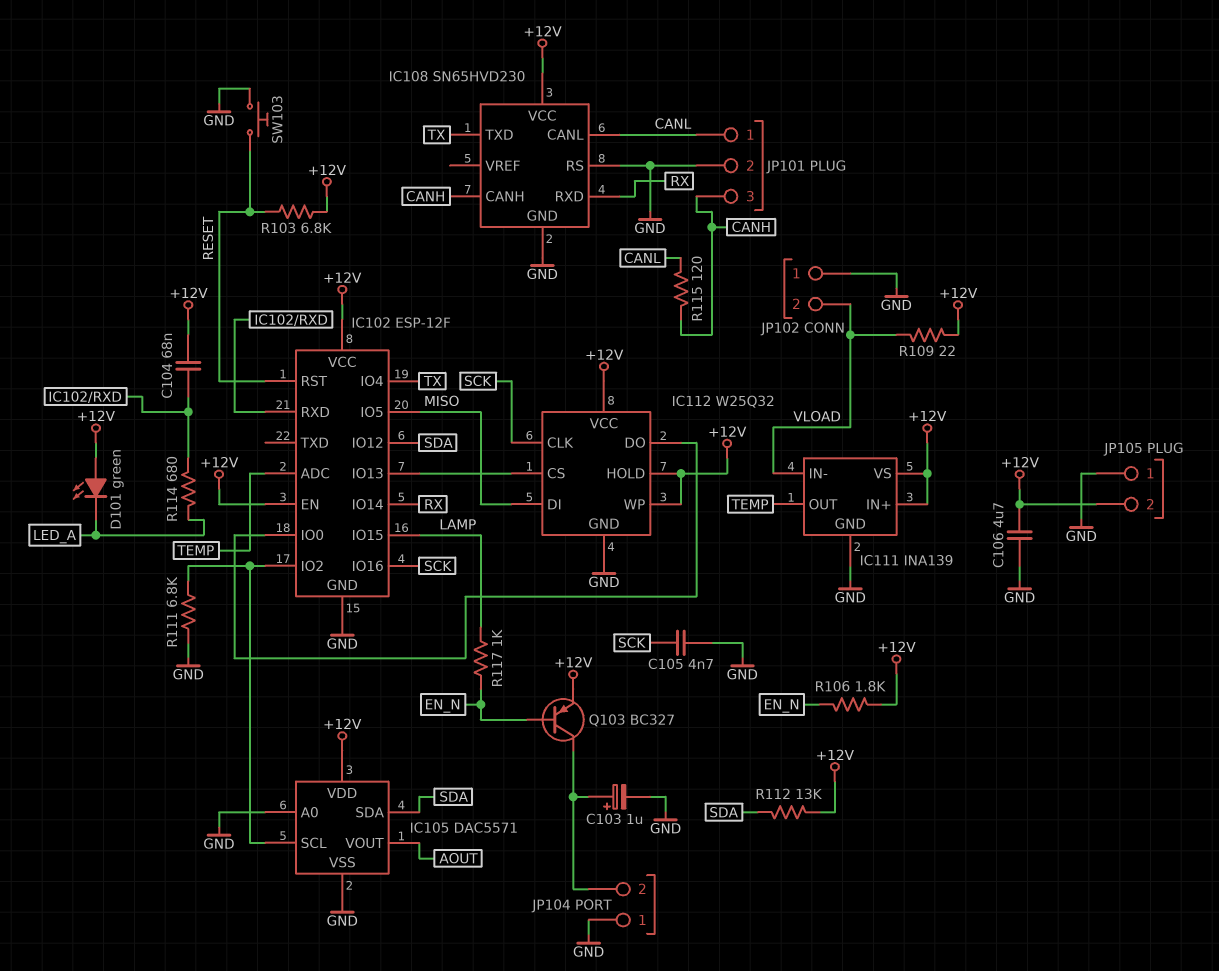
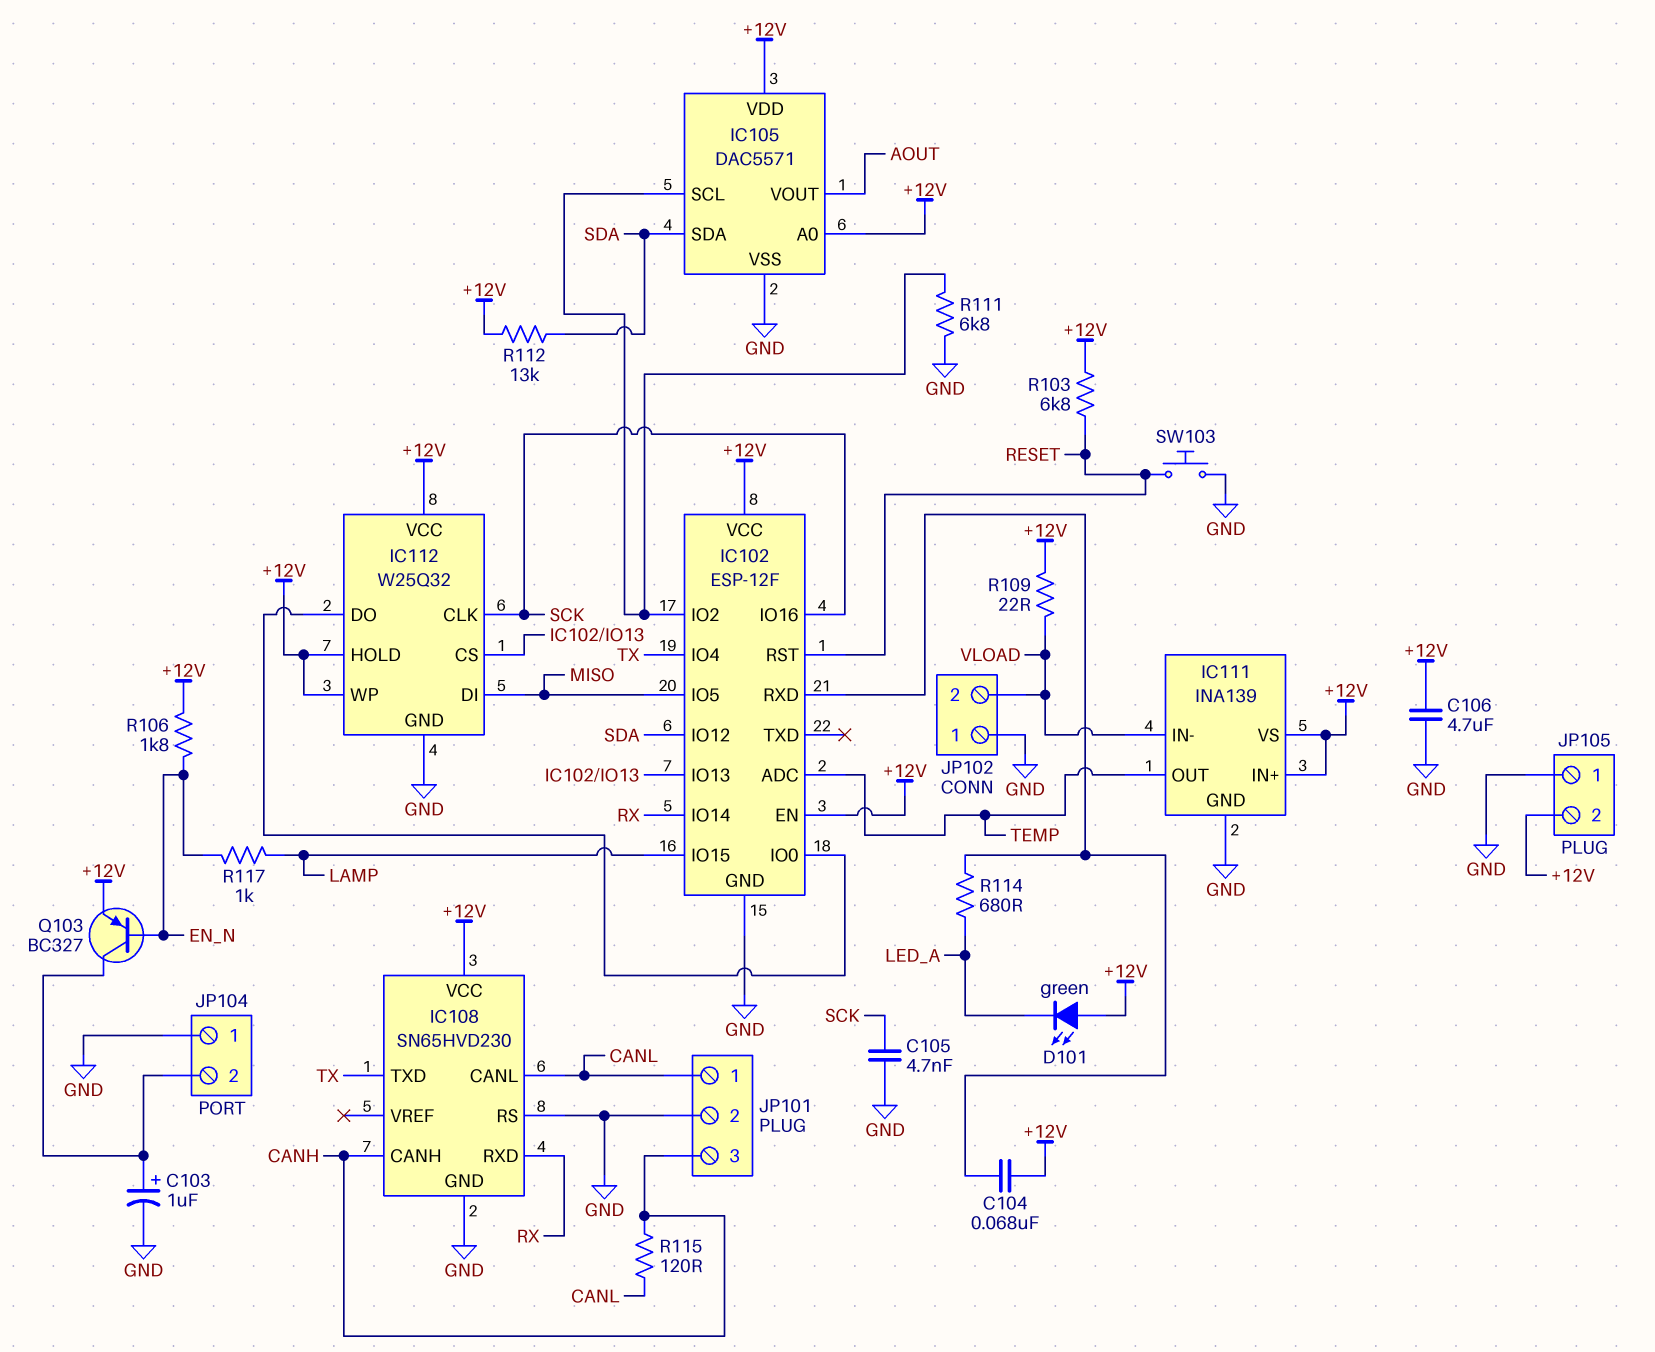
IC105 pin A0: GND -> +12V

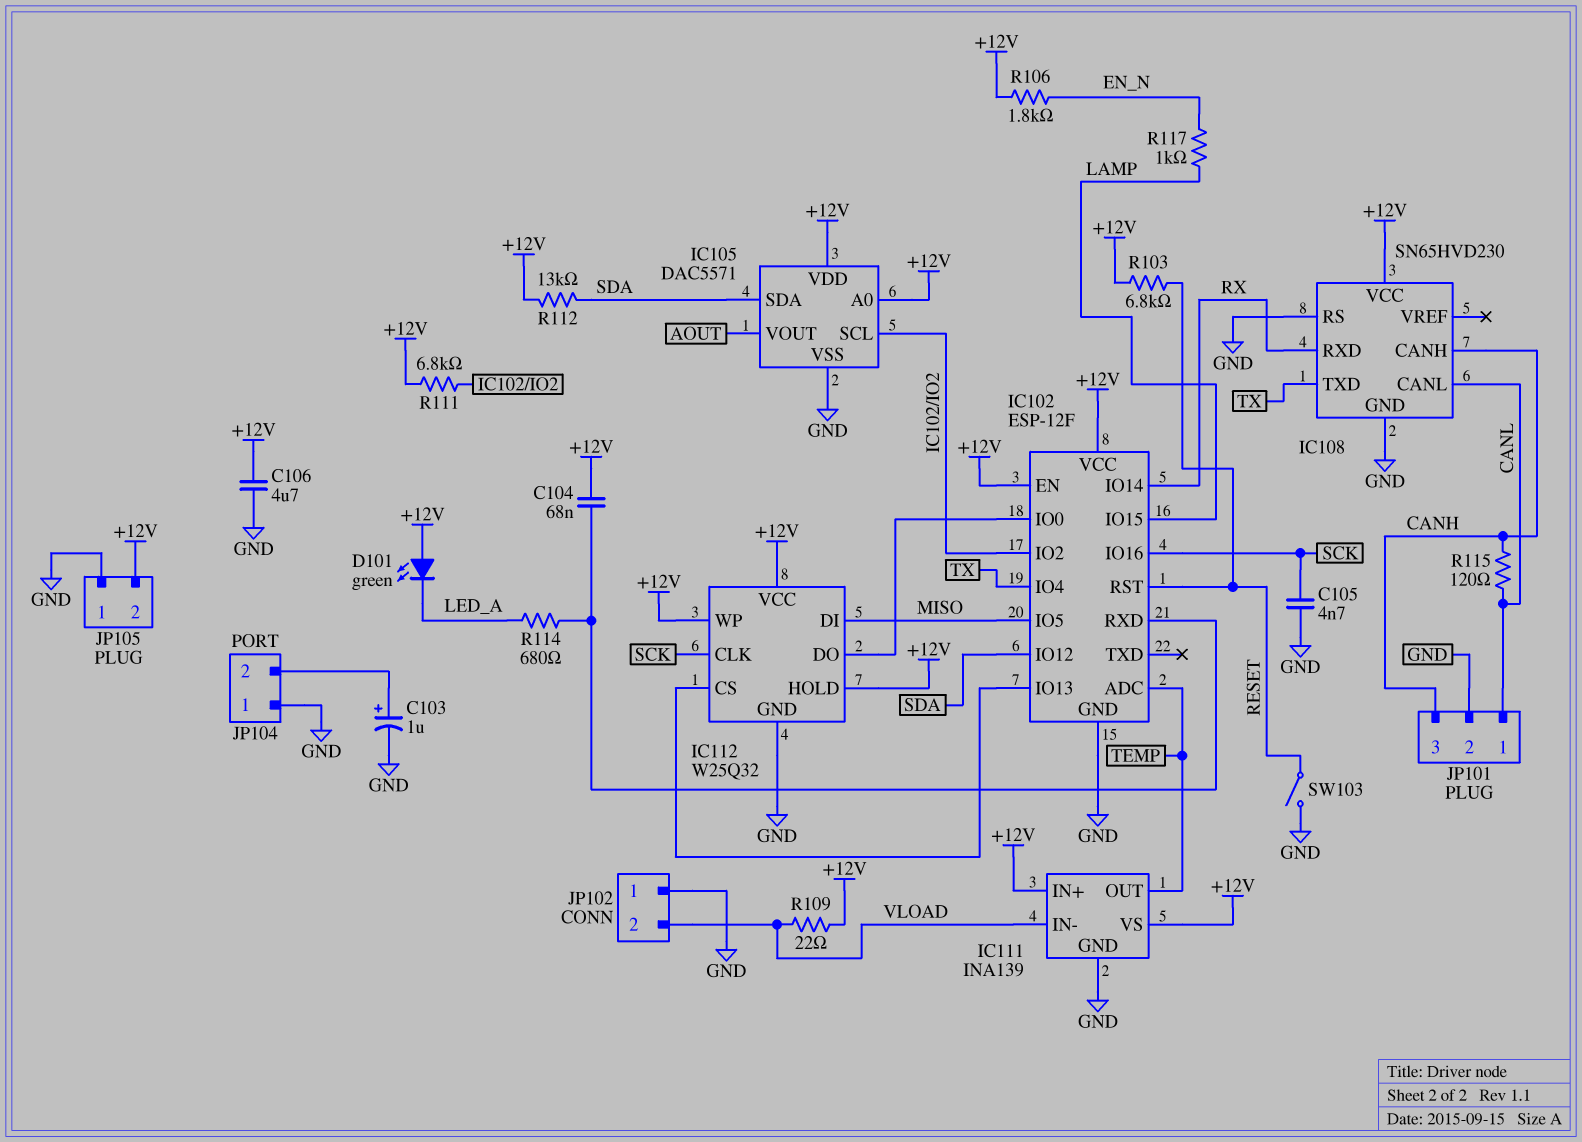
Q103: PNP BC327 (B EN_N, C JP104/2, E +12V) -> none
R111: 6.8k (GND, IC102/IO2) -> 6.8k (+12V, IC102/IO2)
SW103: button (GND, RESET) -> switch (GND, RESET)

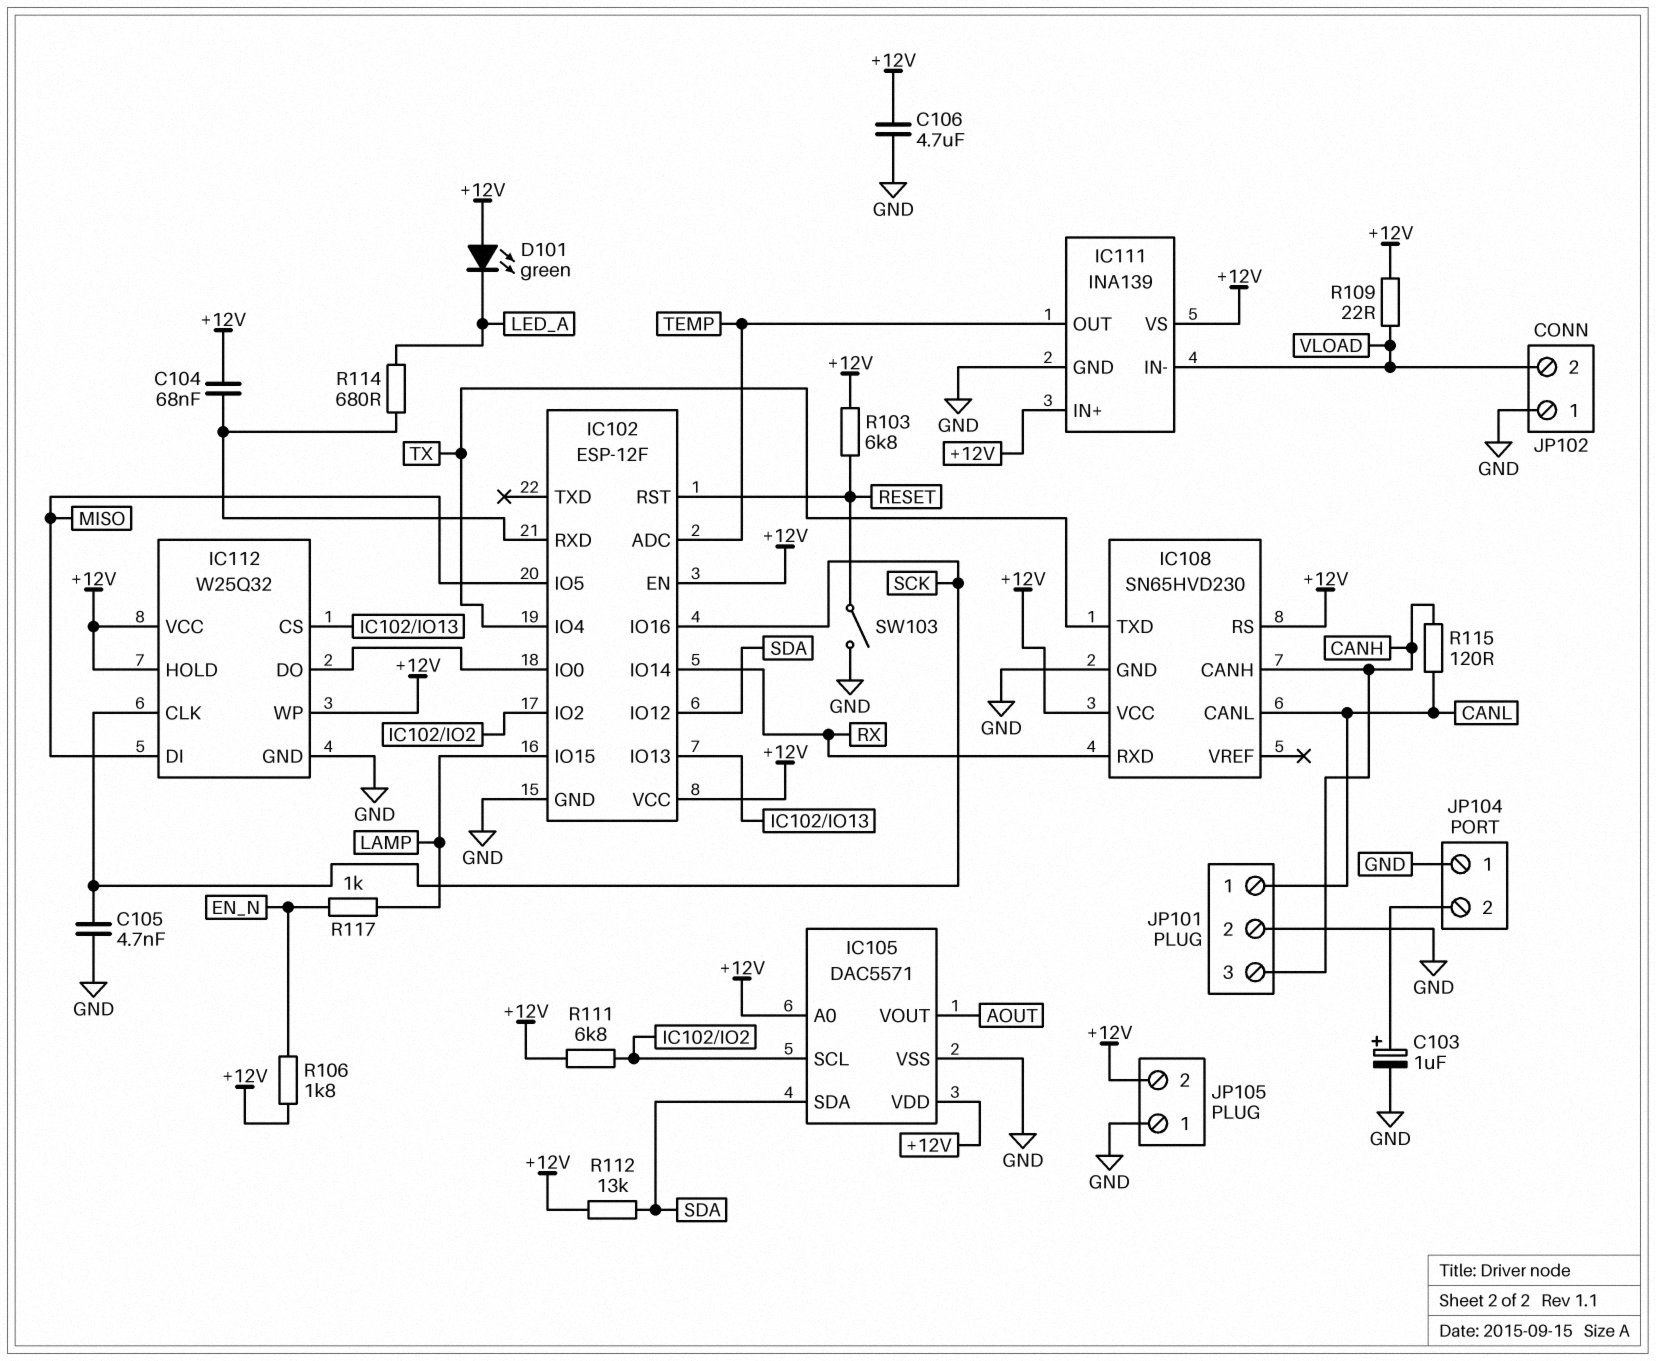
IC108 pin RS: GND -> +12V

